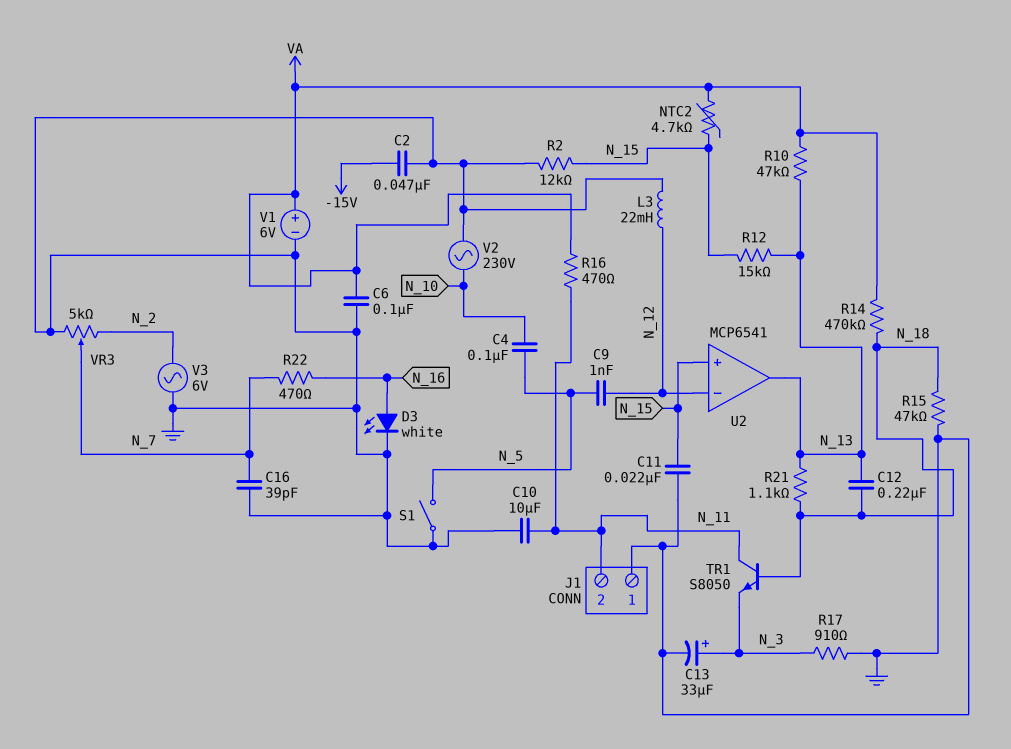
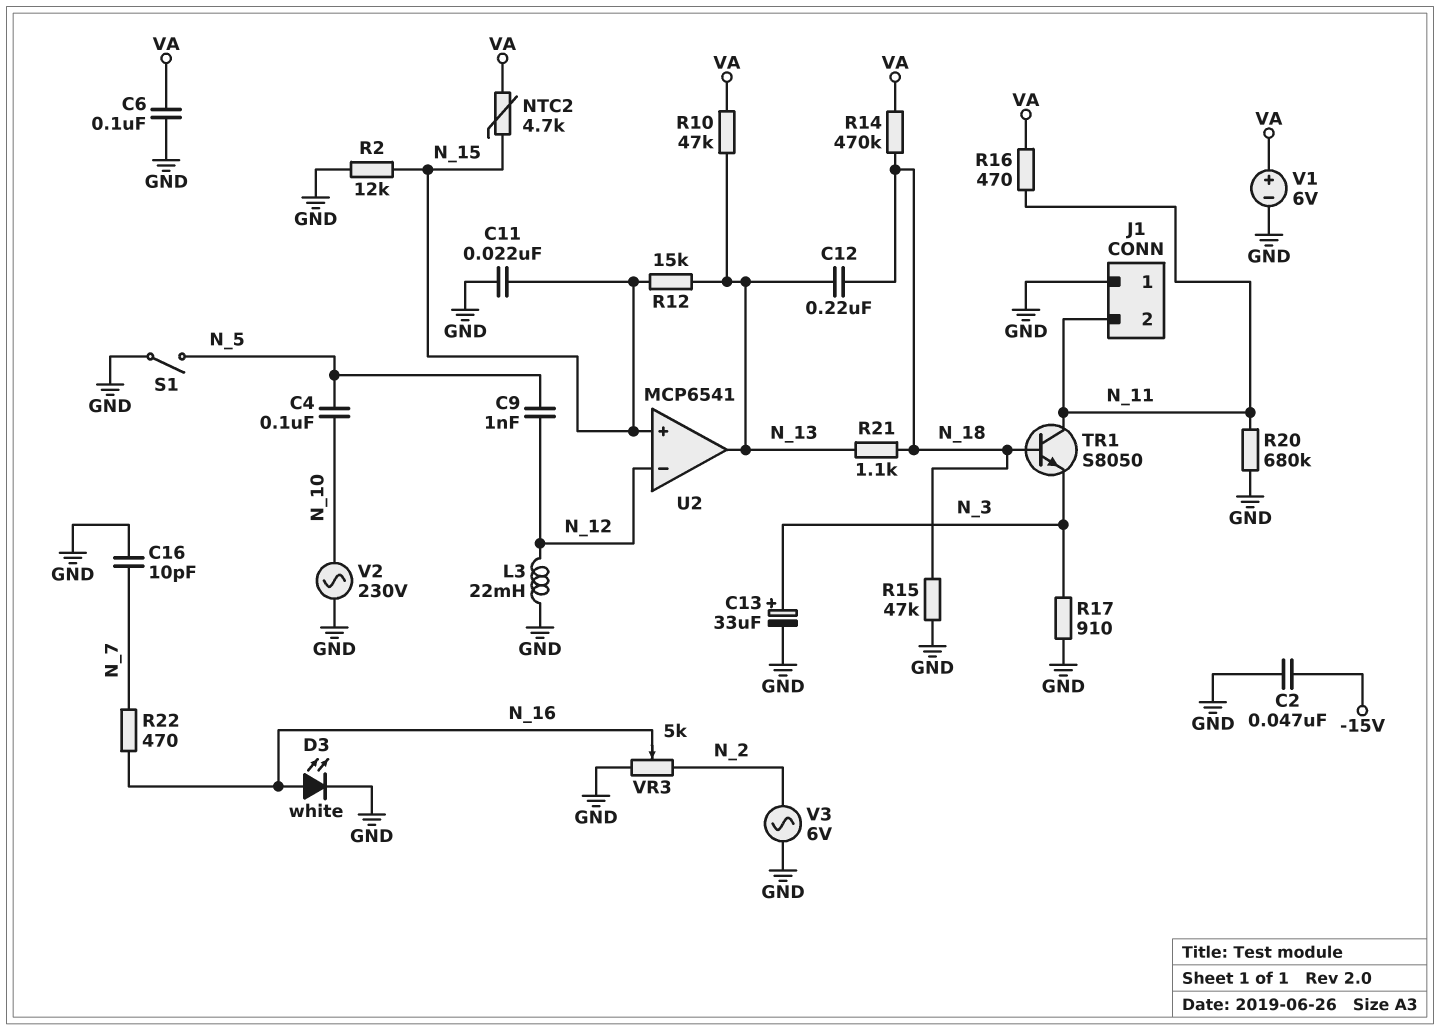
C10: 10uF (GND, N_11) -> none
C16: 39pF (GND, N_7) -> 10pF (GND, N_7)
R20: none -> 680k (GND, N_11)
VR3: 5k (GND, N_2, wiper N_7) -> 5k (GND, N_2, wiper N_16)

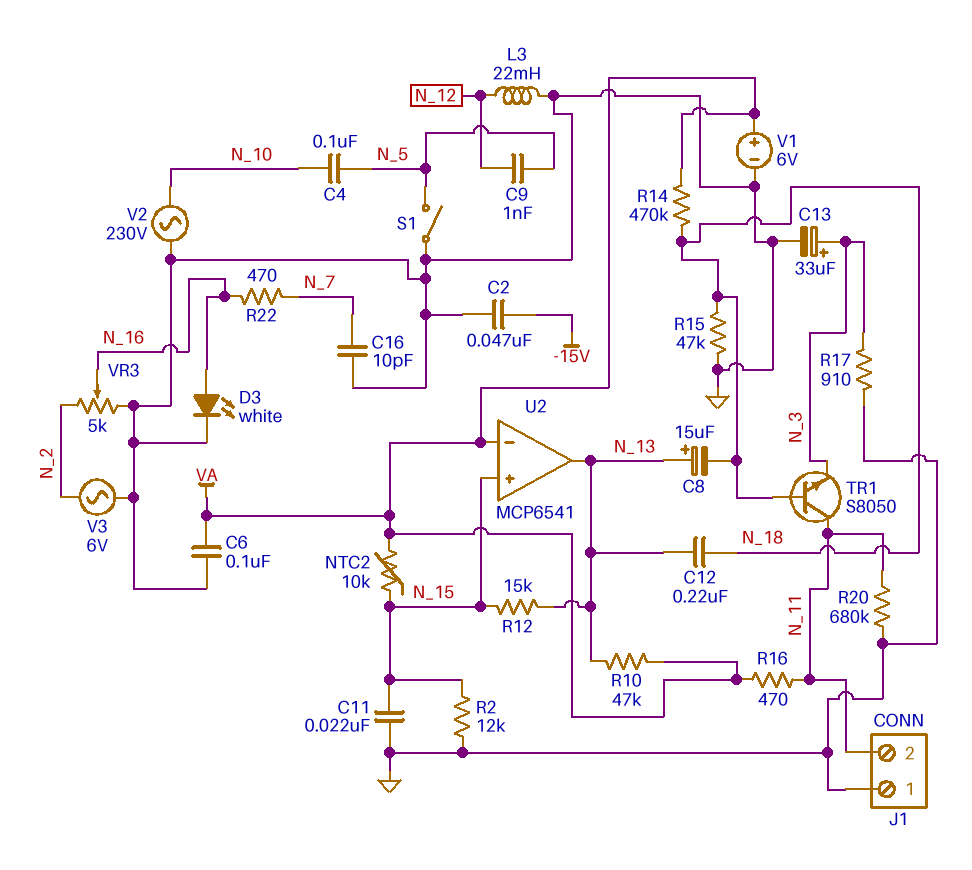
C8: none -> 15uF (plus N_13, minus N_18)
NTC2: 4.7k (N_15, VA) -> 10k (N_15, VA)
R21: 1.1k (N_13, N_18) -> none
U2 pin in-: N_12 -> VA

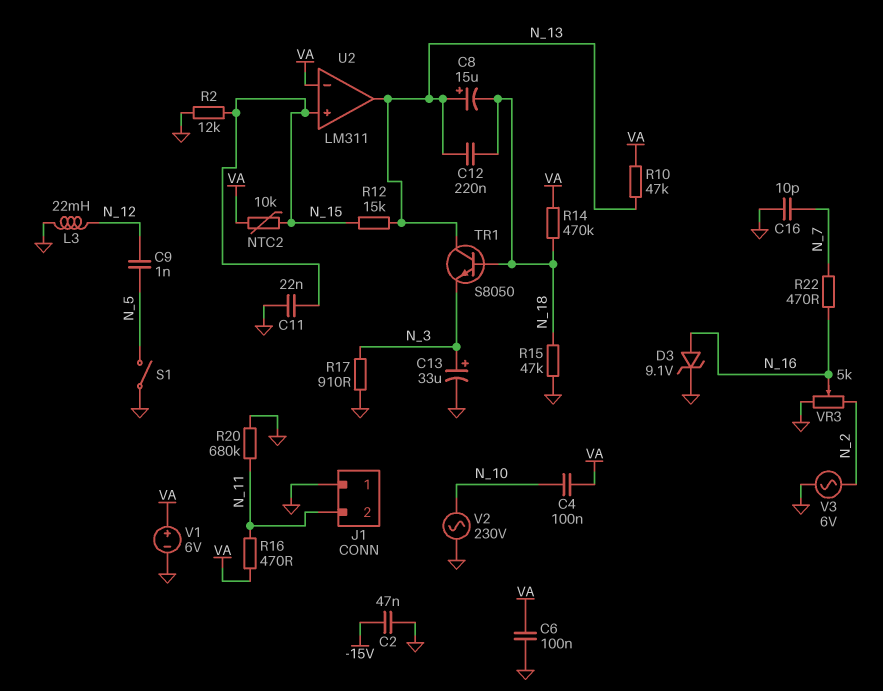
C4: 100nF (N_5, N_10) -> 100nF (N_10, VA)
D3: LED white (A N_16, K GND) -> zener 9.1V (A N_16, K GND)
TR1: NPN S8050 (B N_18, C N_11, E N_3) -> NPN S8050 (B N_18, C N_13, E N_3)
U2: MCP6541 -> LM311

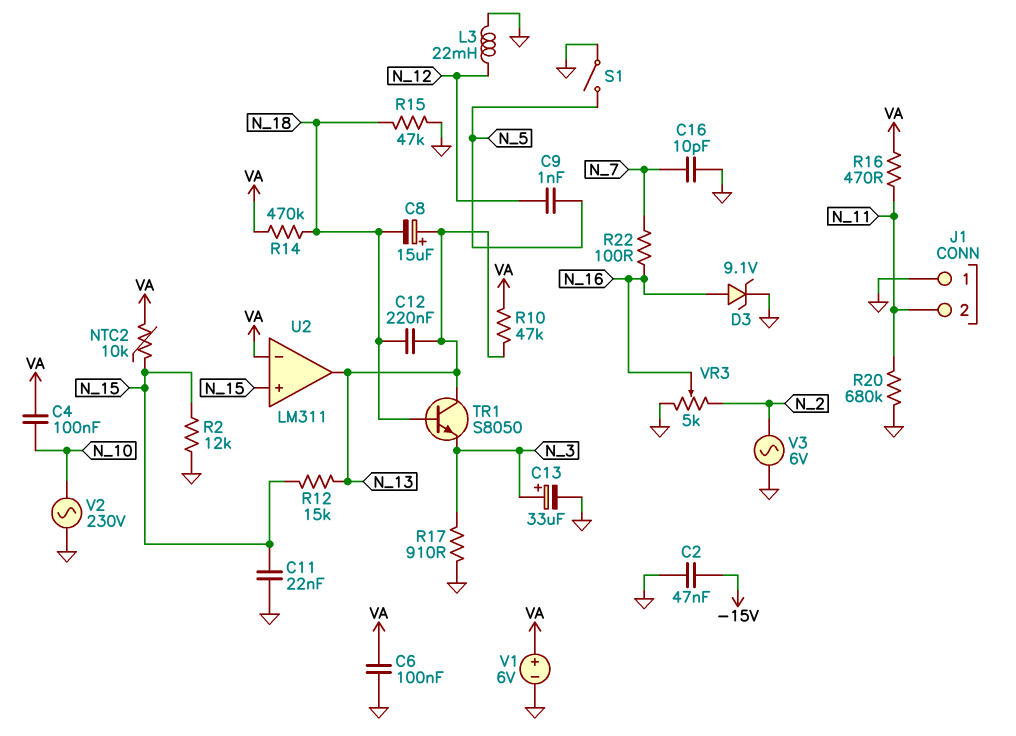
R22: 470 (N_7, N_16) -> 100 (N_7, N_16)

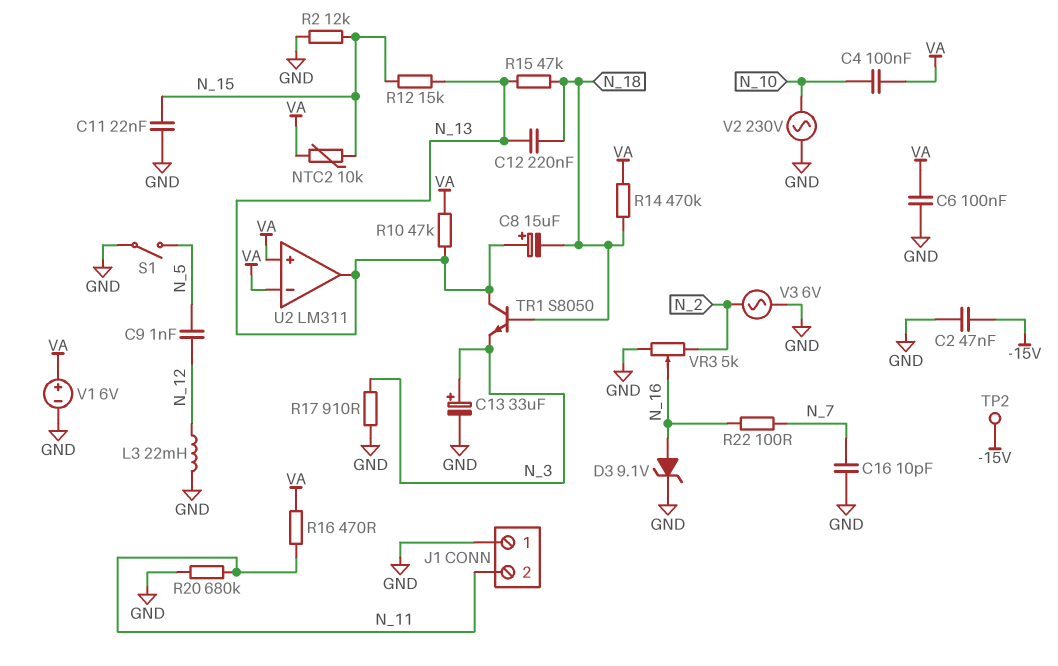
R15: 47k (GND, N_18) -> 47k (N_13, N_18)
TP2: none -> test point (-15V)
U2 pin in+: N_15 -> VA

